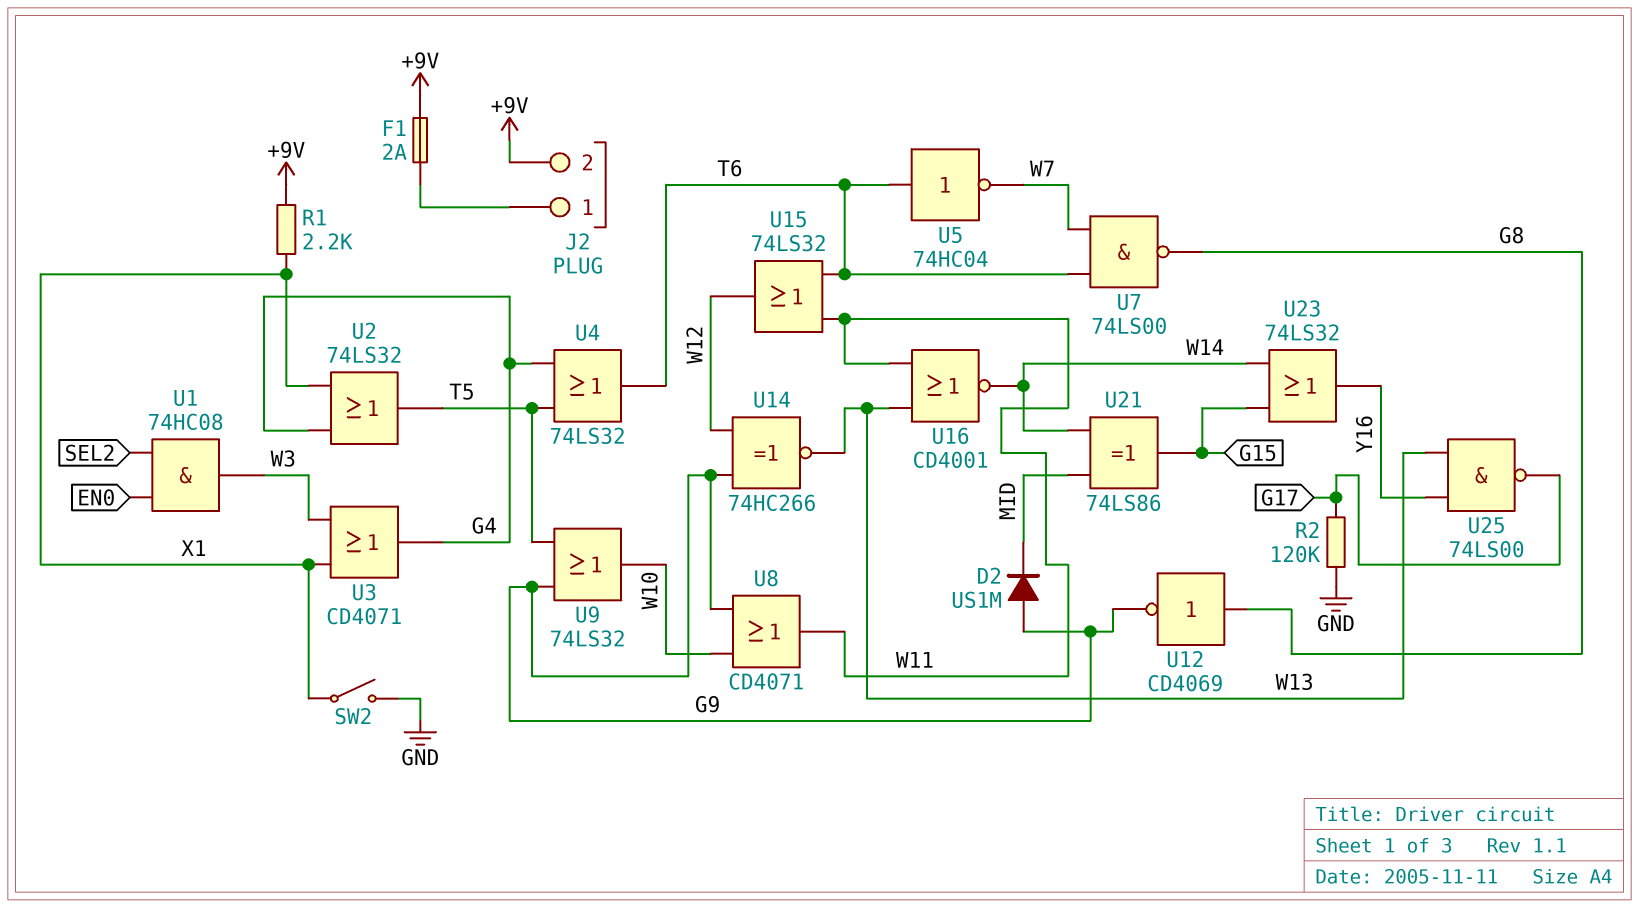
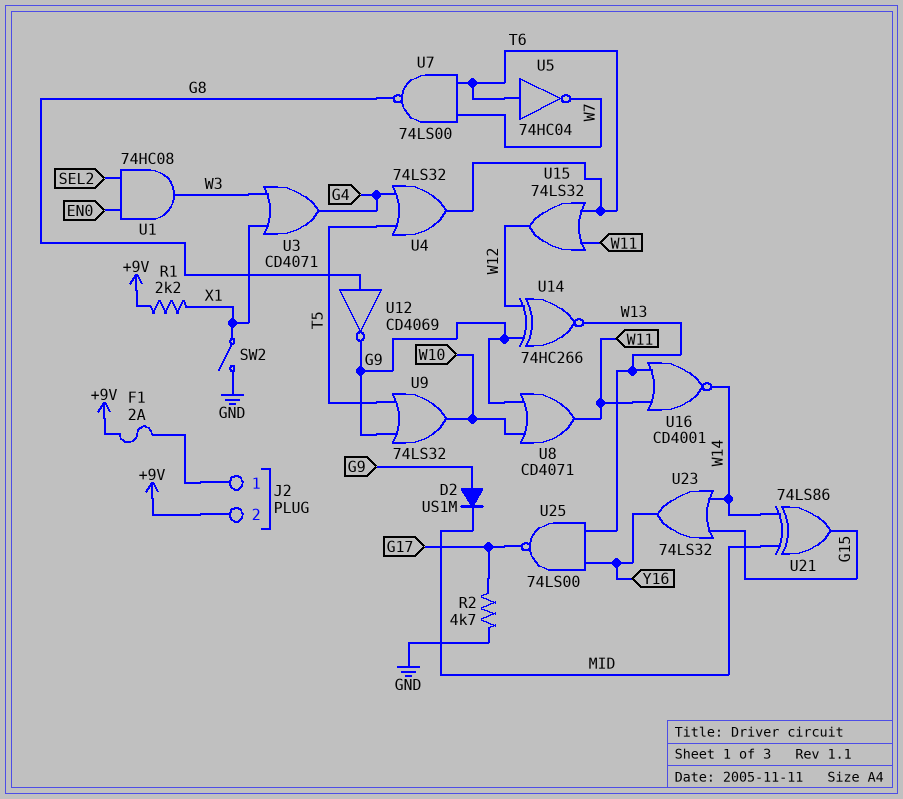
R2: 120k (G17, GND) -> 4.7k (G17, GND)
U2: OR 74LS32 (in G4, in X1, out T5) -> none

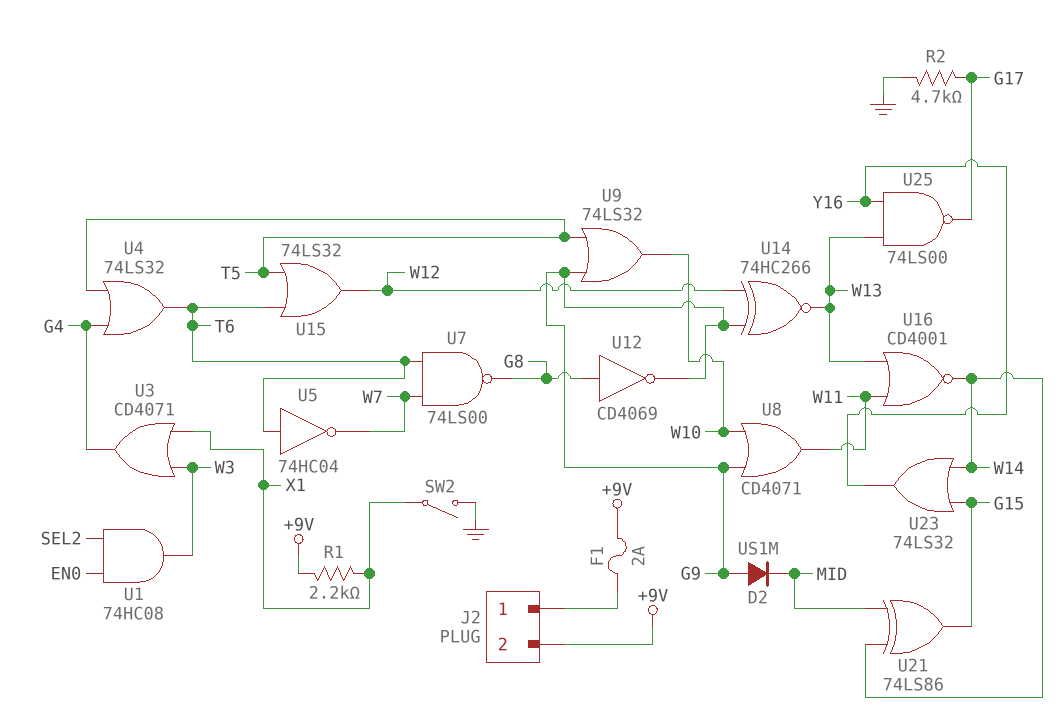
U15: OR 74LS32 (in T6, in W11, out W12) -> OR 74LS32 (in T5, in T6, out W12)

